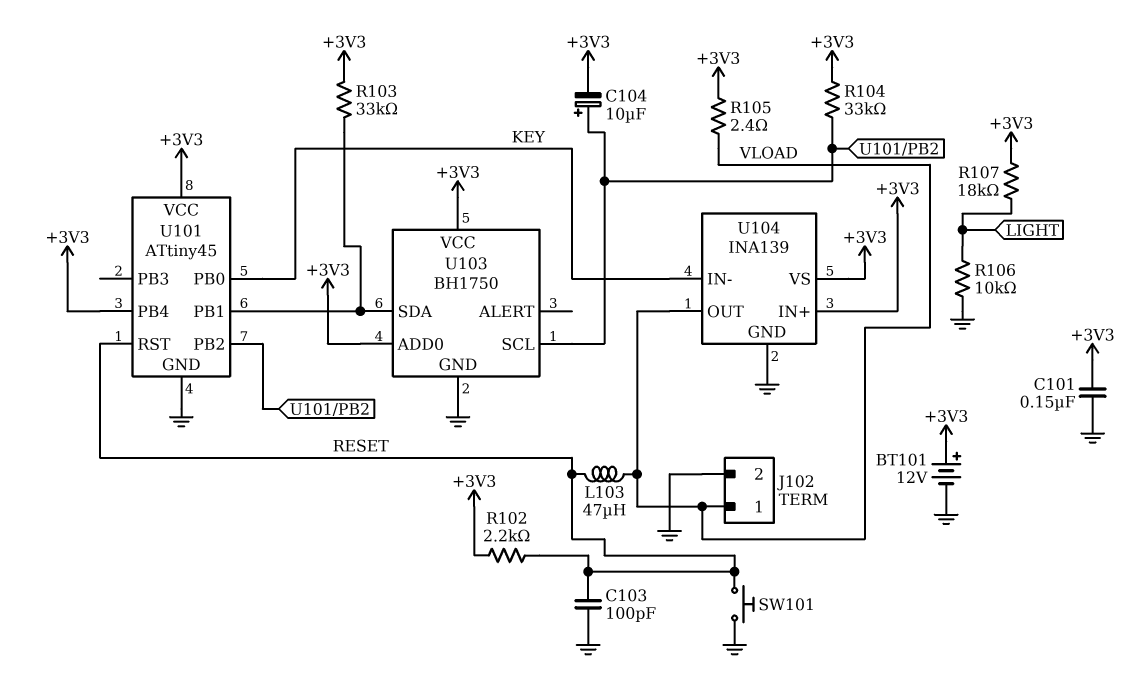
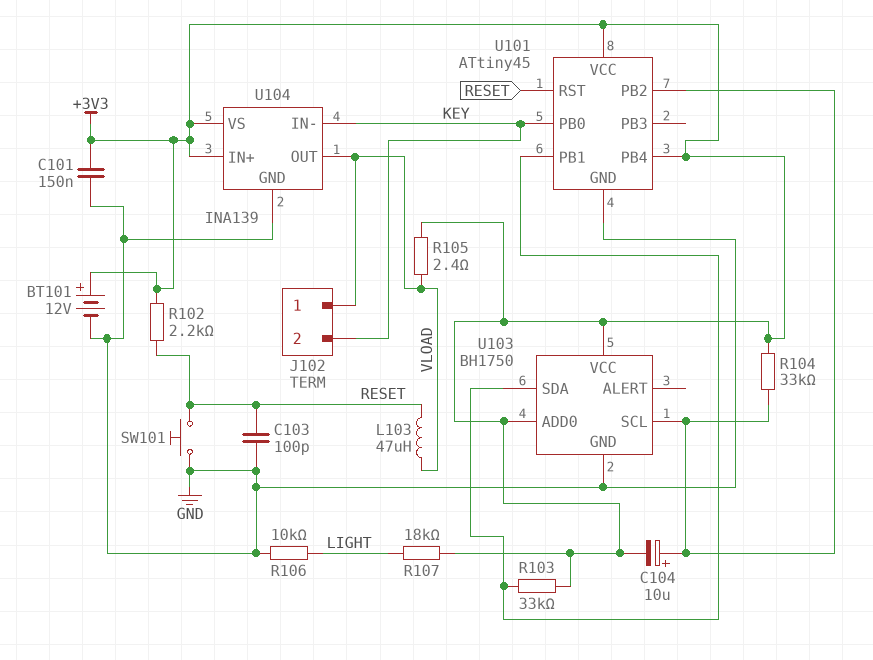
J102 pin 2: GND -> KEY

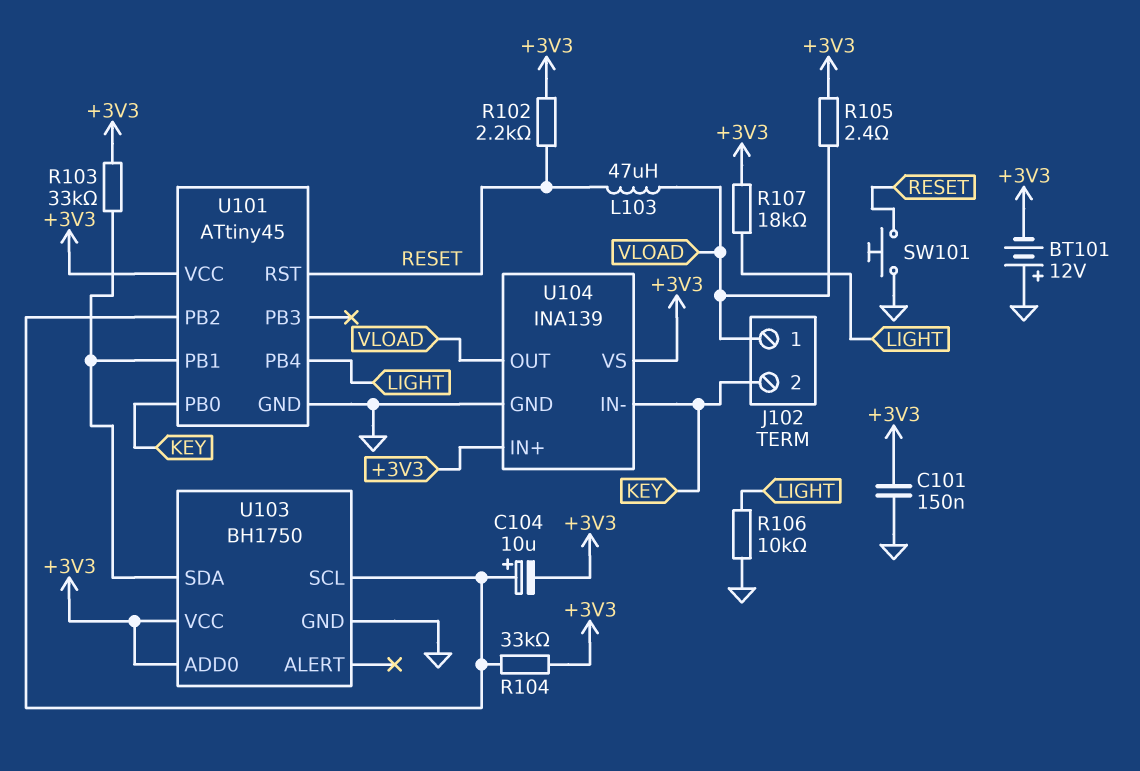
BT101: 12V (plus +3V3, minus GND) -> 12V (plus GND, minus +3V3)
C103: 100pF (GND, RESET) -> none
U101 pin PB4: +3V3 -> LIGHT

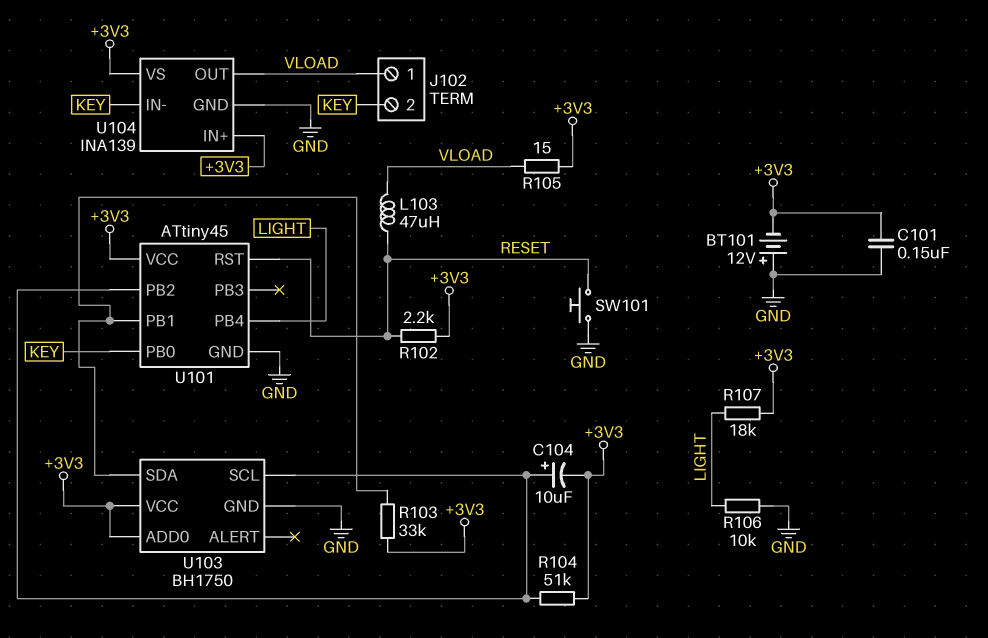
R104: 33k (+3V3, U101/PB2) -> 51k (+3V3, U101/PB2)
R105: 2.4 (+3V3, VLOAD) -> 15 (+3V3, VLOAD)

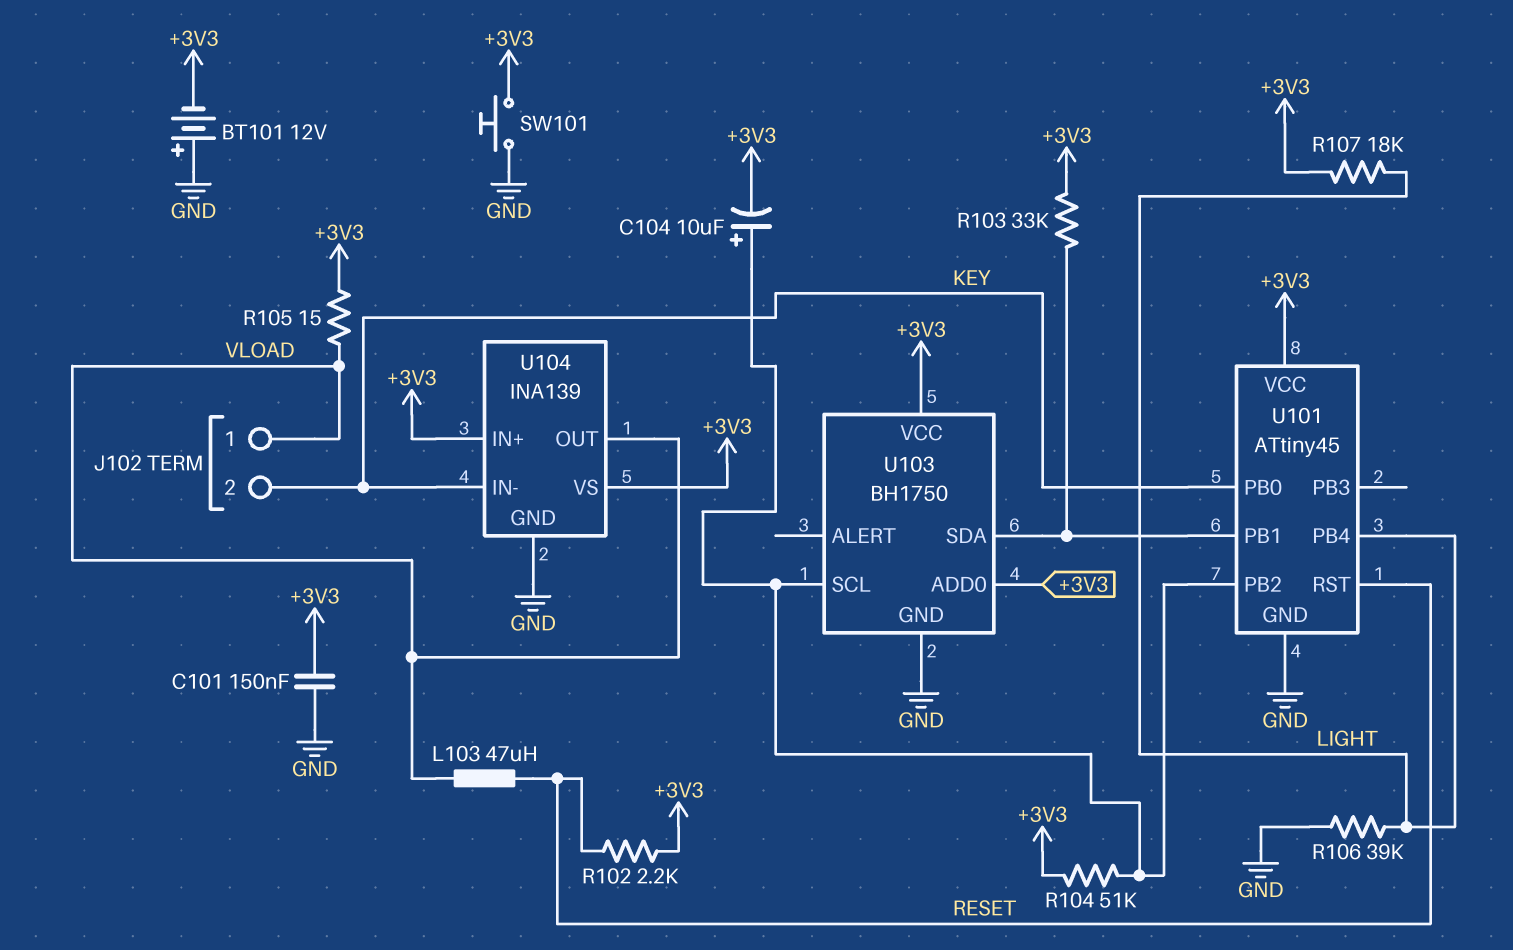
R106: 10k (GND, LIGHT) -> 39k (GND, LIGHT)
SW101: button (GND, RESET) -> button (+3V3, GND)

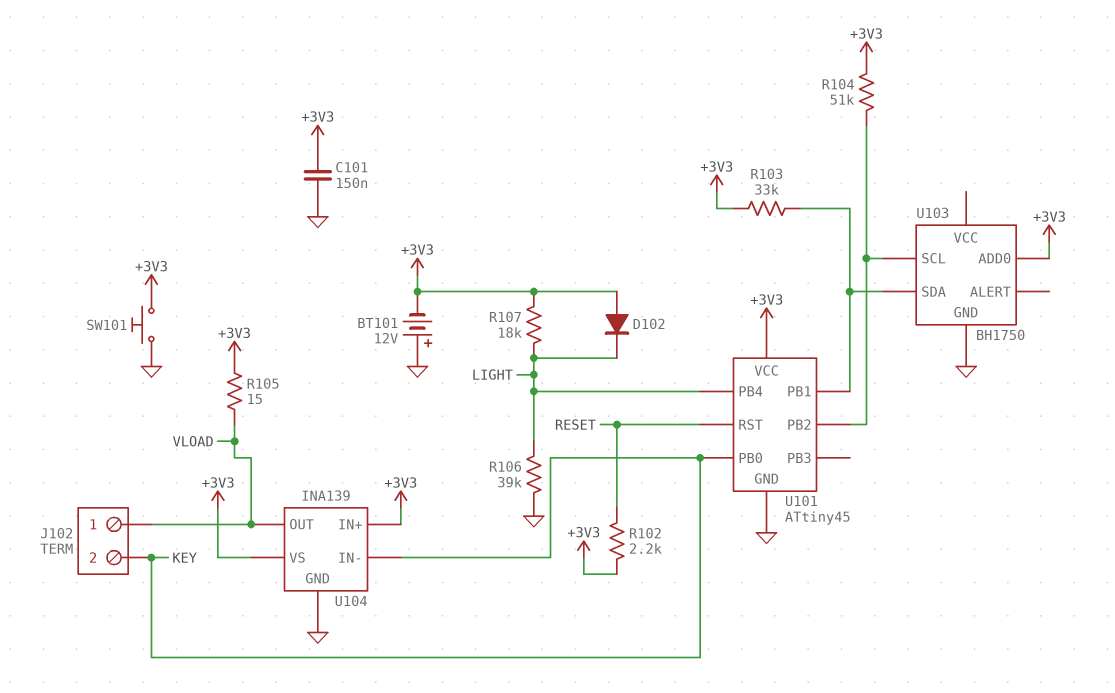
C104: 10uF (plus U101/PB2, minus +3V3) -> none
D102: none -> diode (A +3V3, K LIGHT)
L103: 47uH (RESET, VLOAD) -> none
U103 pin VCC: +3V3 -> none

